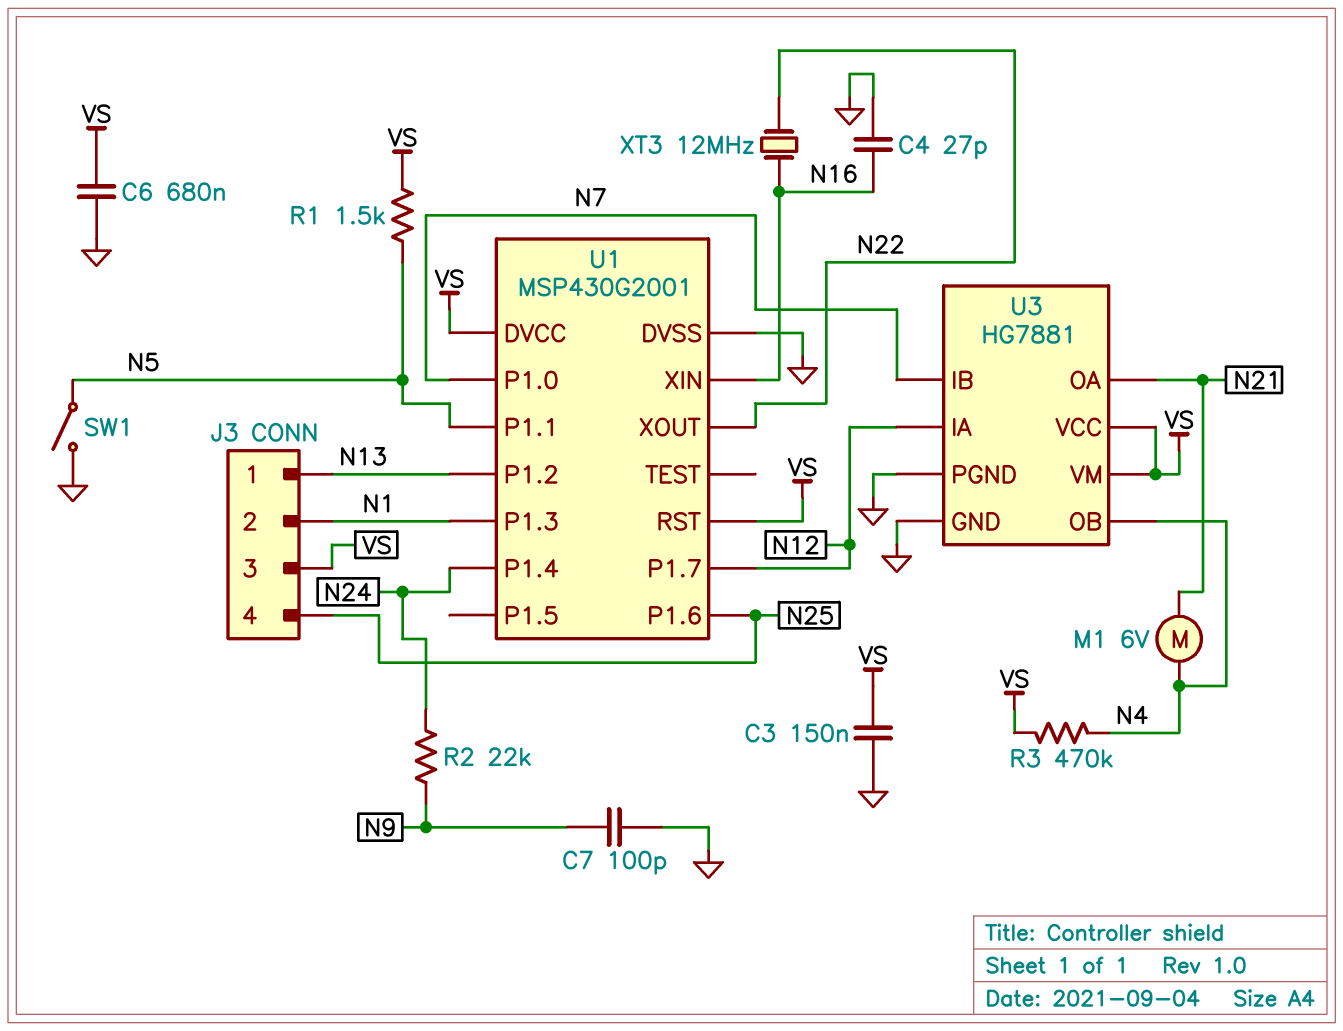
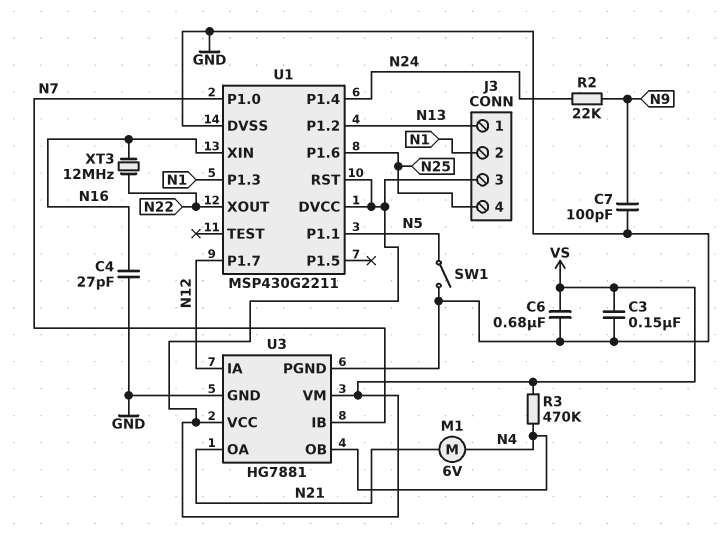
R1: 1.5k (N5, VS) -> none
U1: MSP430G2001 -> MSP430G2211

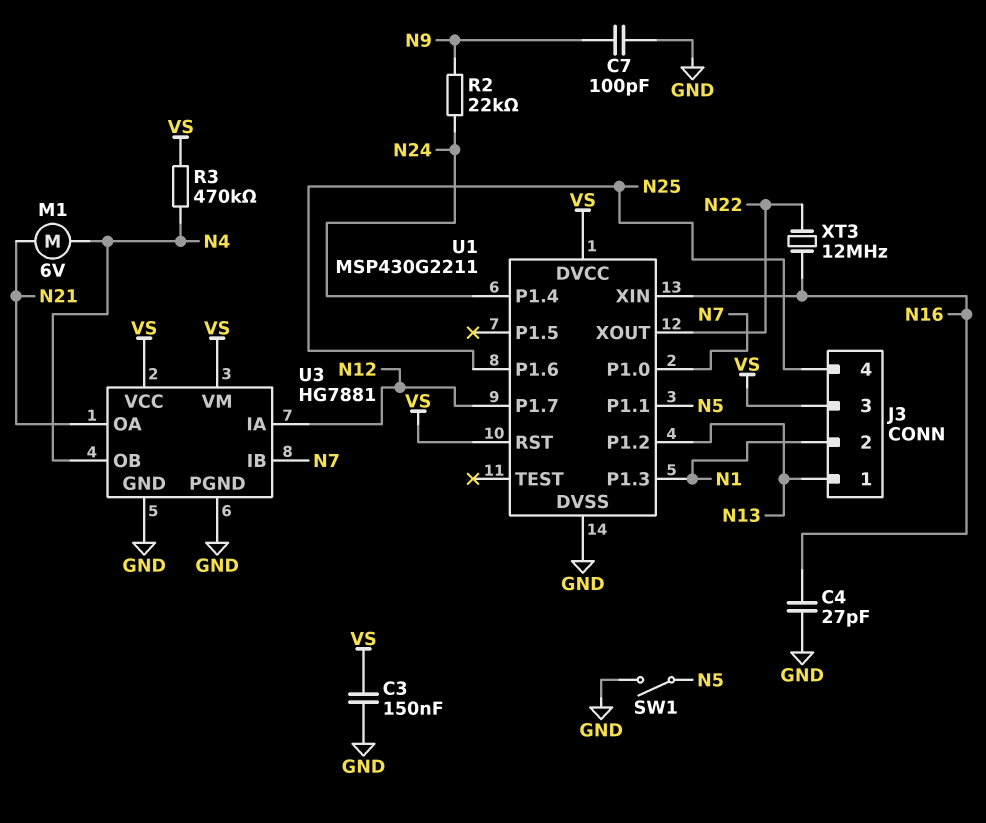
C6: 680nF (GND, VS) -> none

